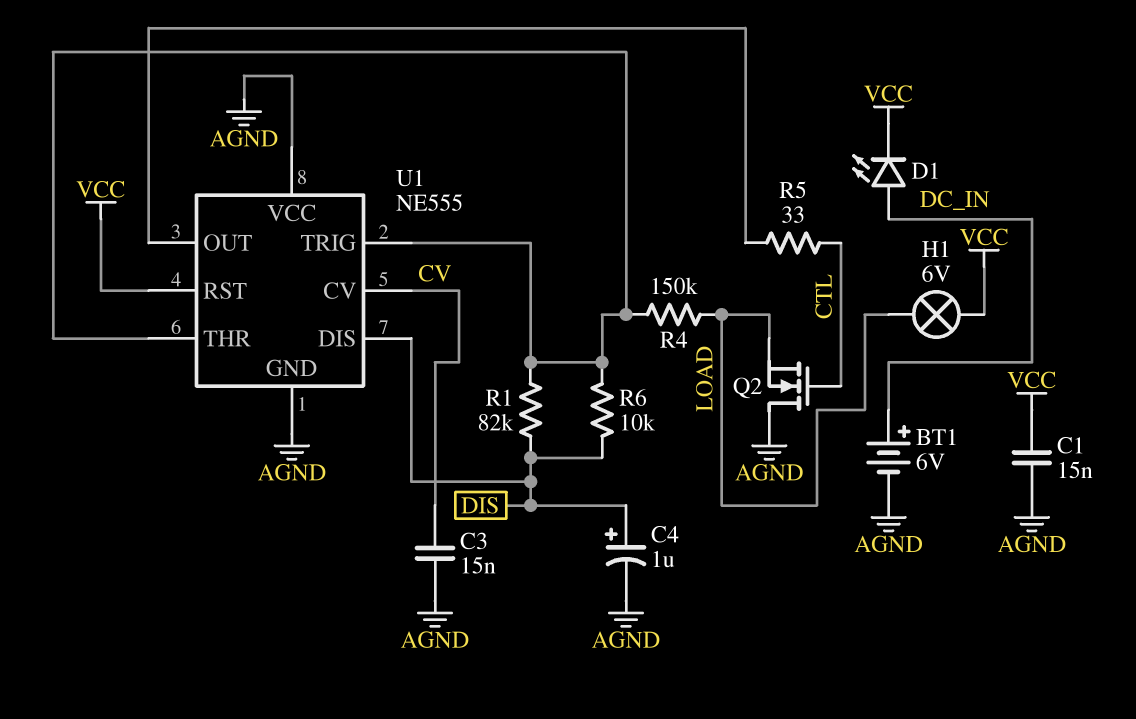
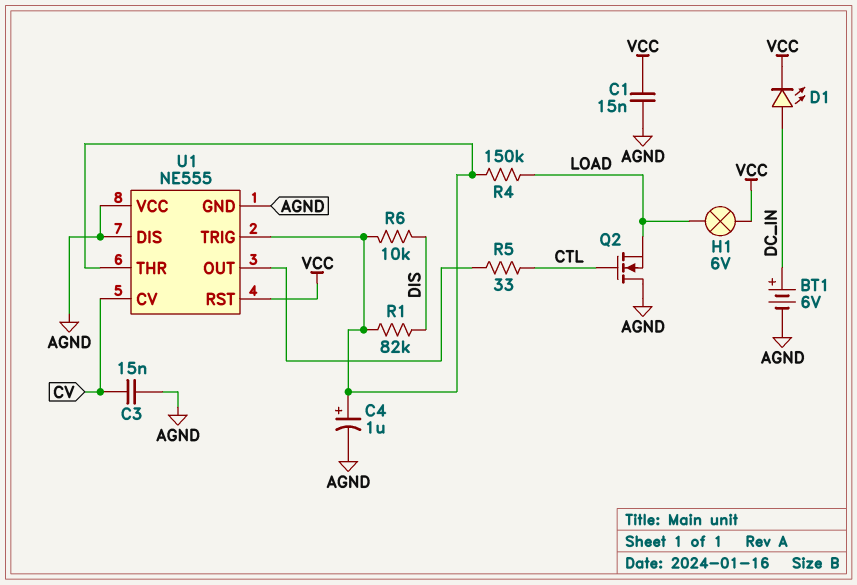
C4: 1uF (plus DIS, minus AGND) -> 1uF (plus U1/THR, minus AGND)
U1 pin DIS: DIS -> AGND

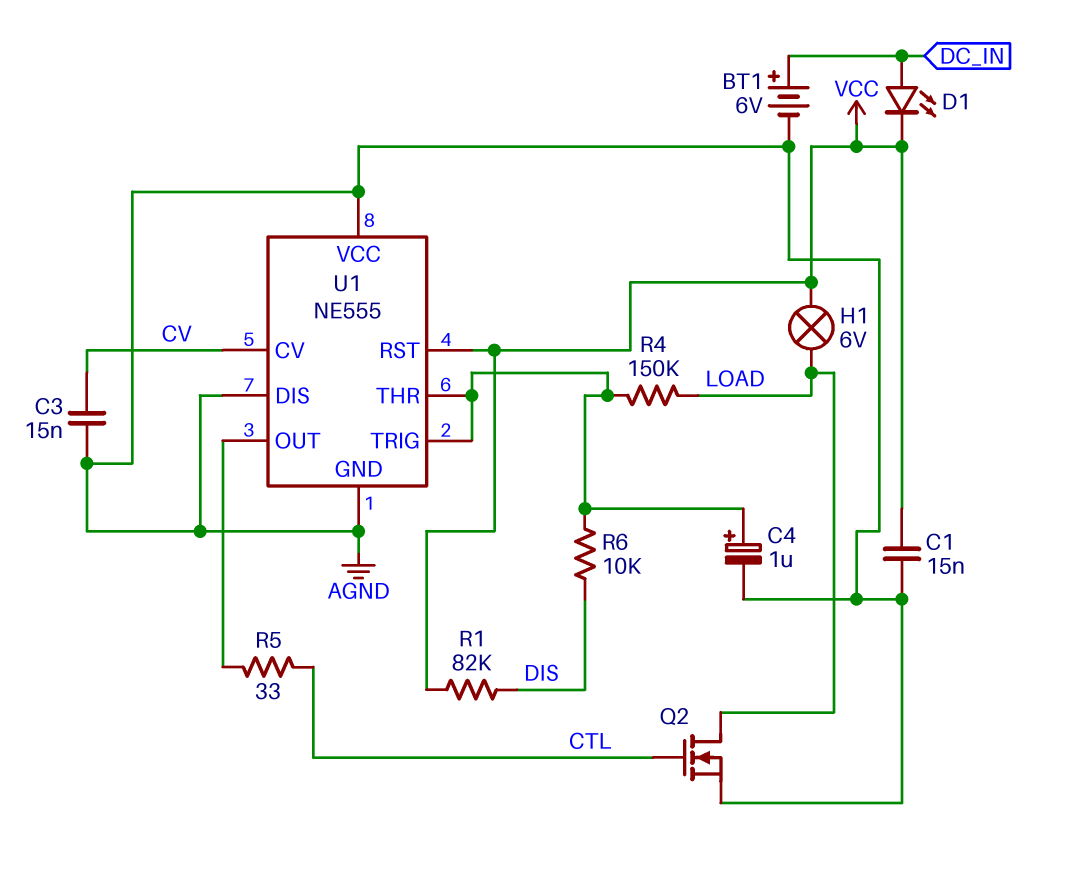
Q2: NMOS (G CTL, D AGND, S LOAD) -> NMOS (G CTL, D LOAD, S AGND)
R1: 82k (DIS, U1/THR) -> 82k (DIS, VCC)

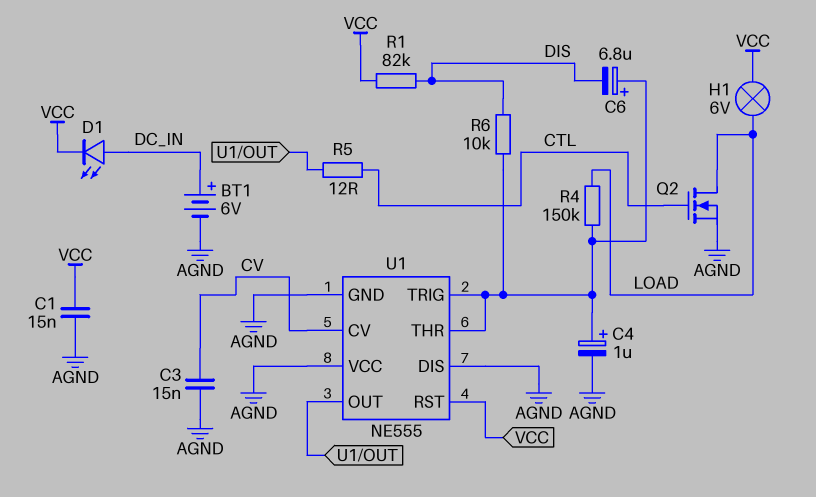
C6: none -> 6.8uF (plus U1/THR, minus DIS)
R5: 33 (CTL, U1/OUT) -> 12 (CTL, U1/OUT)

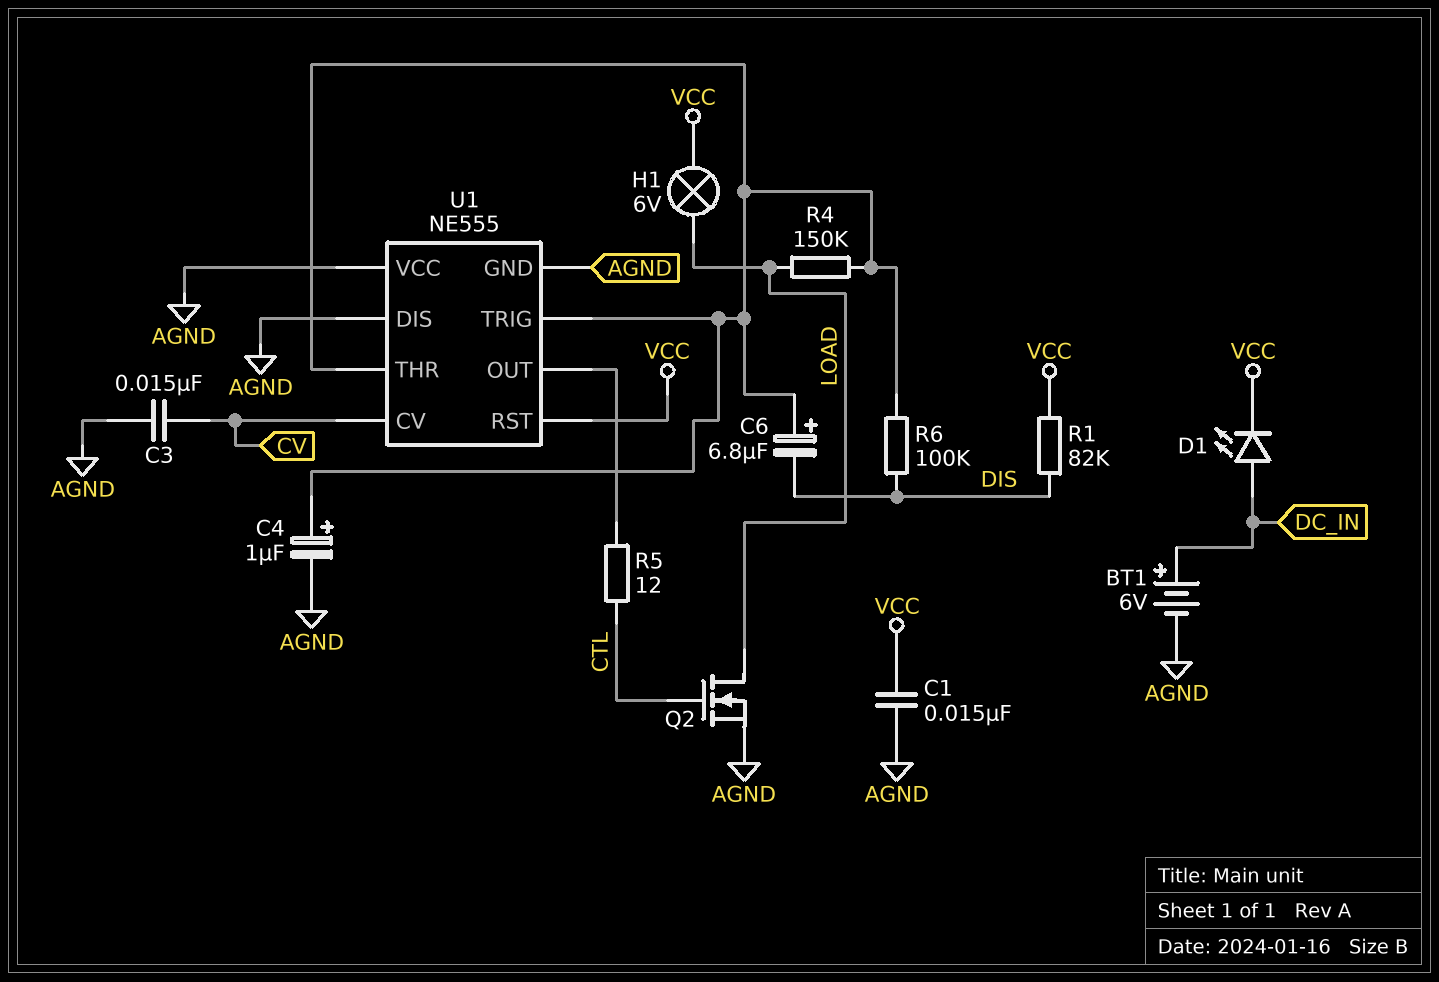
R6: 10k (DIS, U1/THR) -> 100k (DIS, U1/THR)

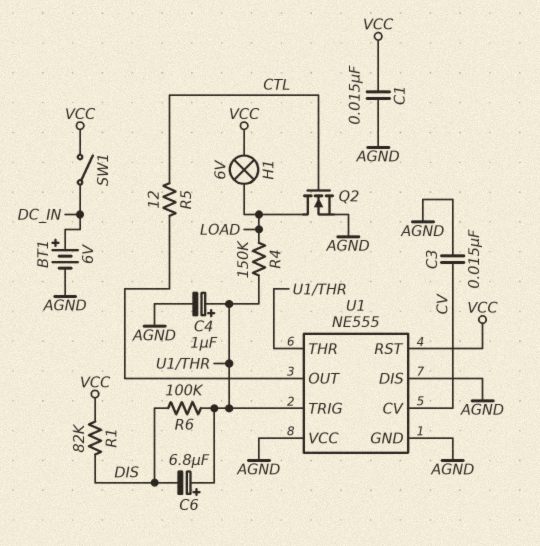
D1: LED (A DC_IN, K VCC) -> none
SW1: none -> switch (DC_IN, VCC)

